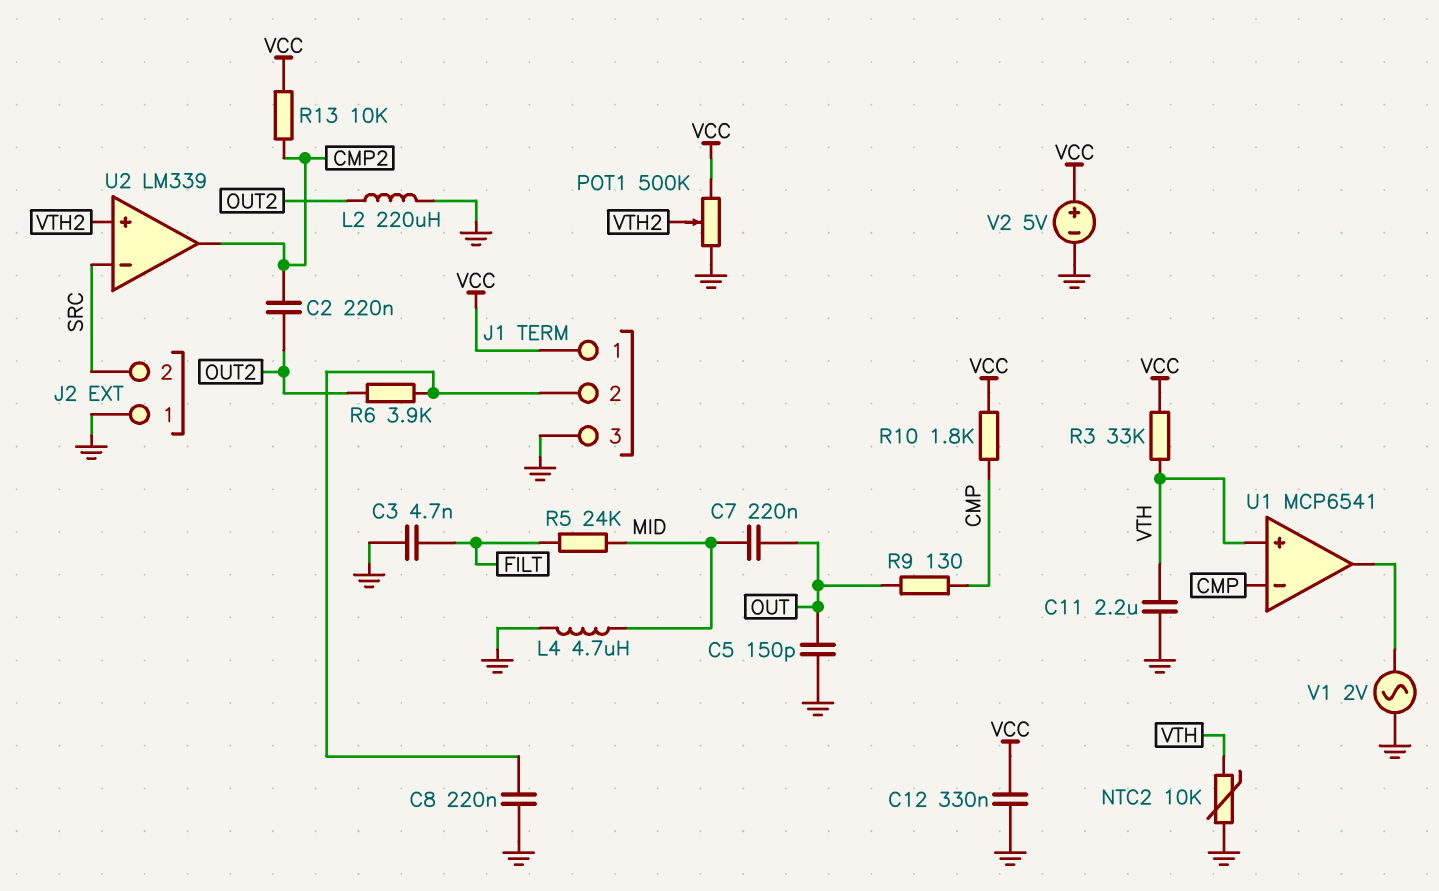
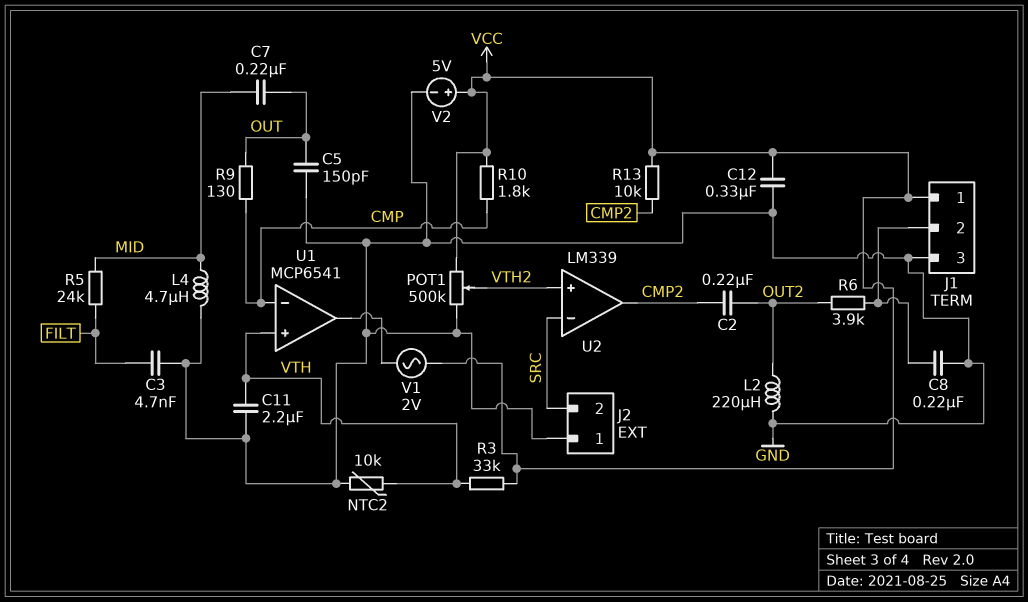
V1: AC 2V (GND, U1/out) -> AC 2V (U1/out, VCC)

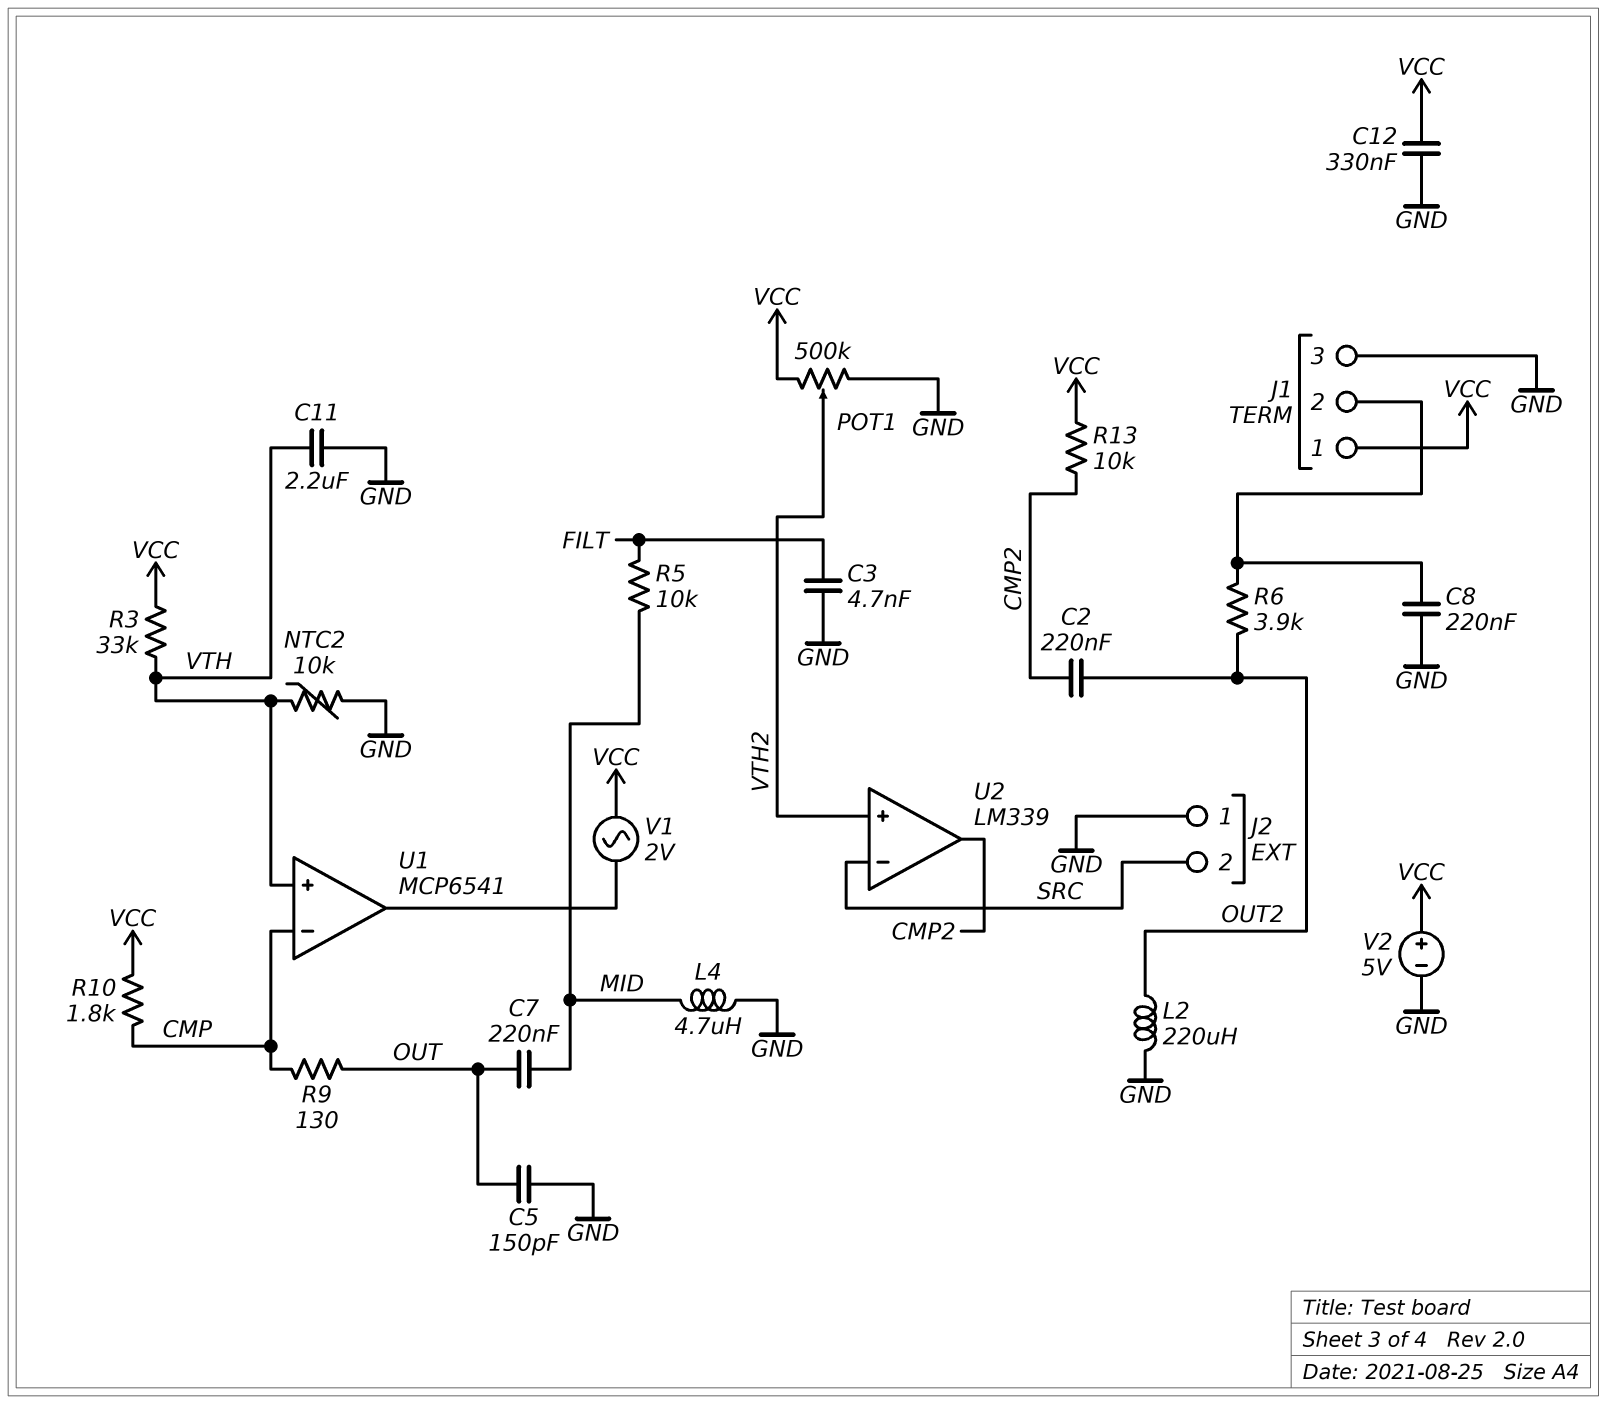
R5: 24k (FILT, MID) -> 10k (FILT, MID)

